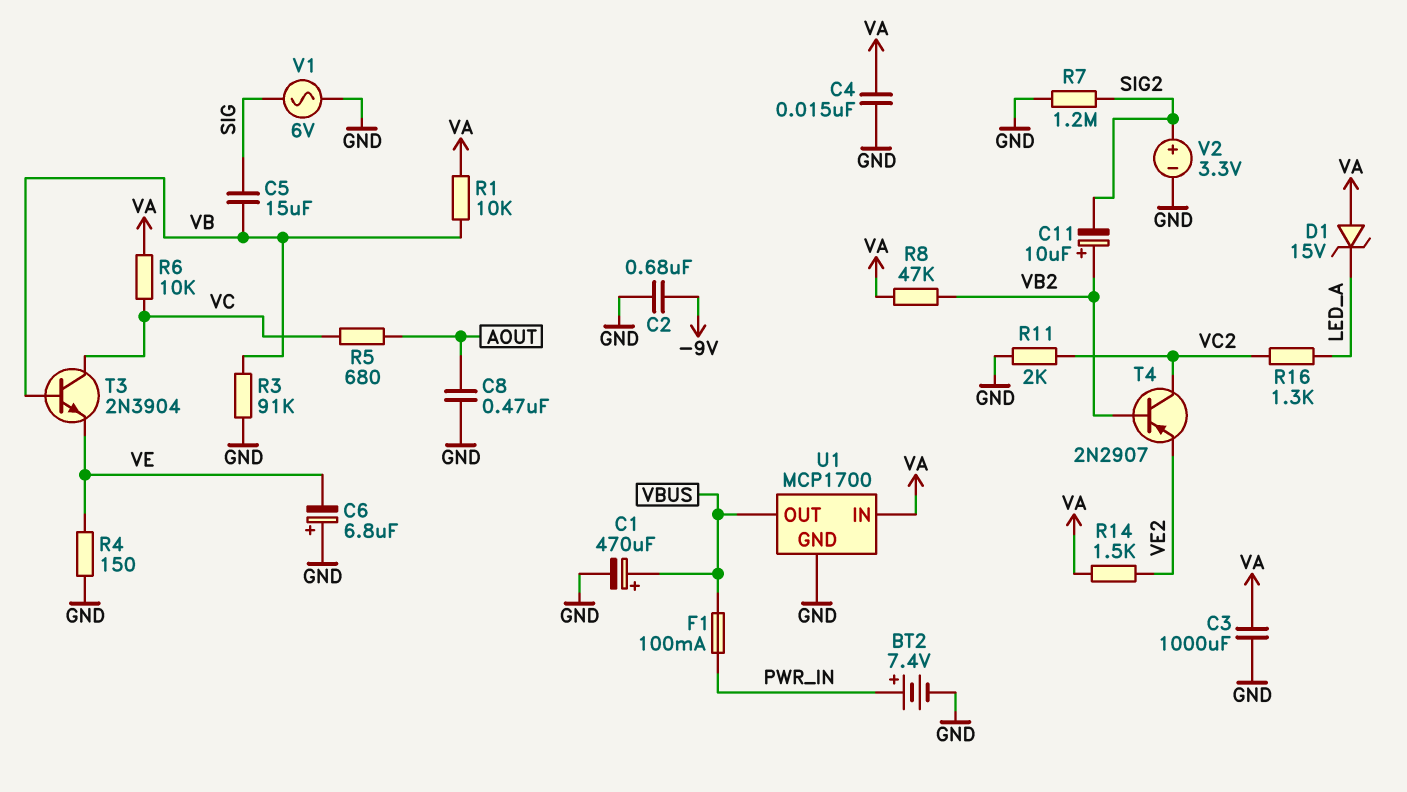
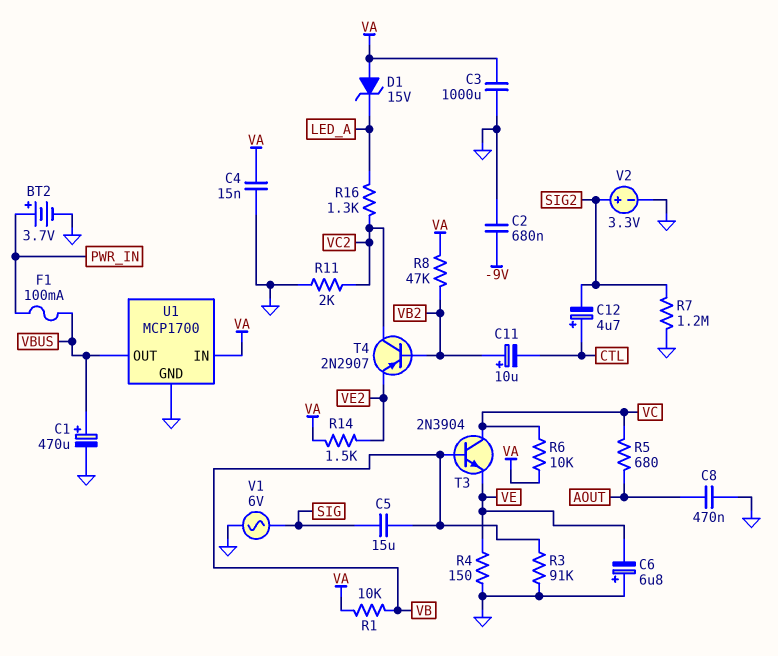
BT2: 7.4V (plus PWR_IN, minus GND) -> 3.7V (plus PWR_IN, minus GND)
C11: 10uF (plus VB2, minus SIG2) -> 10uF (plus VB2, minus CTL)
C12: none -> 4.7uF (plus CTL, minus SIG2)

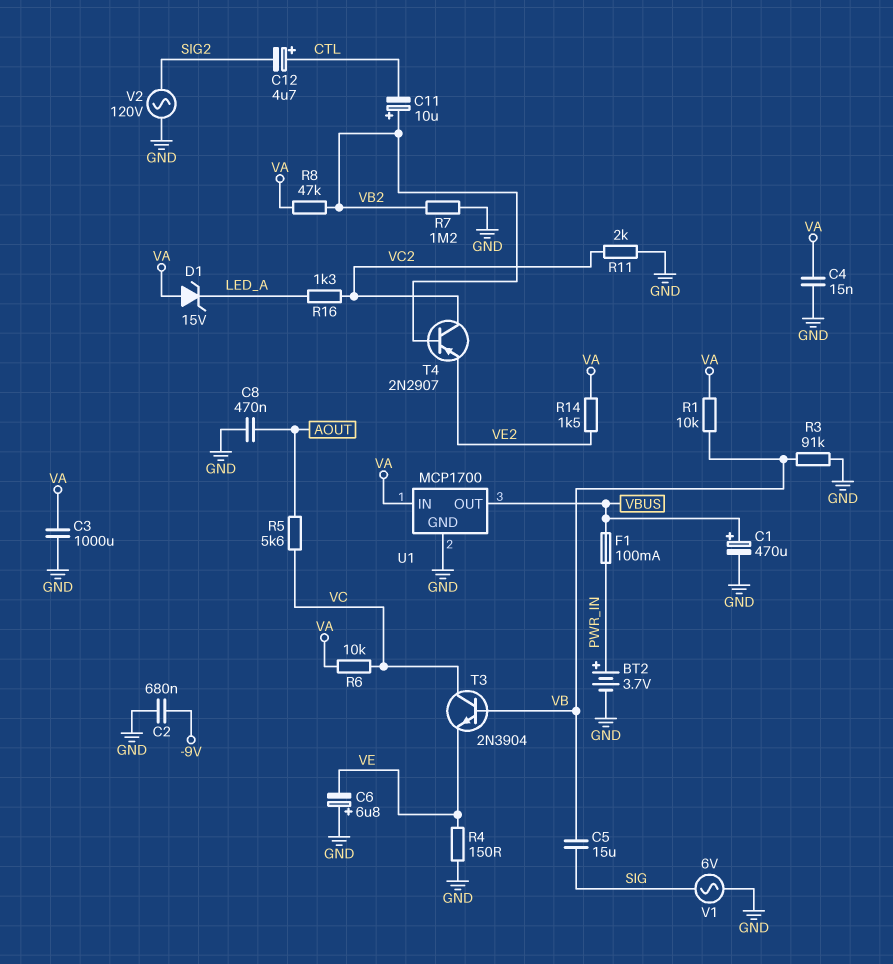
R5: 680 (AOUT, VC) -> 5.6k (AOUT, VC)
R7: 1.2M (GND, SIG2) -> 1.2M (GND, VB2)
V2: 3.3V (plus SIG2, minus GND) -> AC 120V (GND, SIG2)

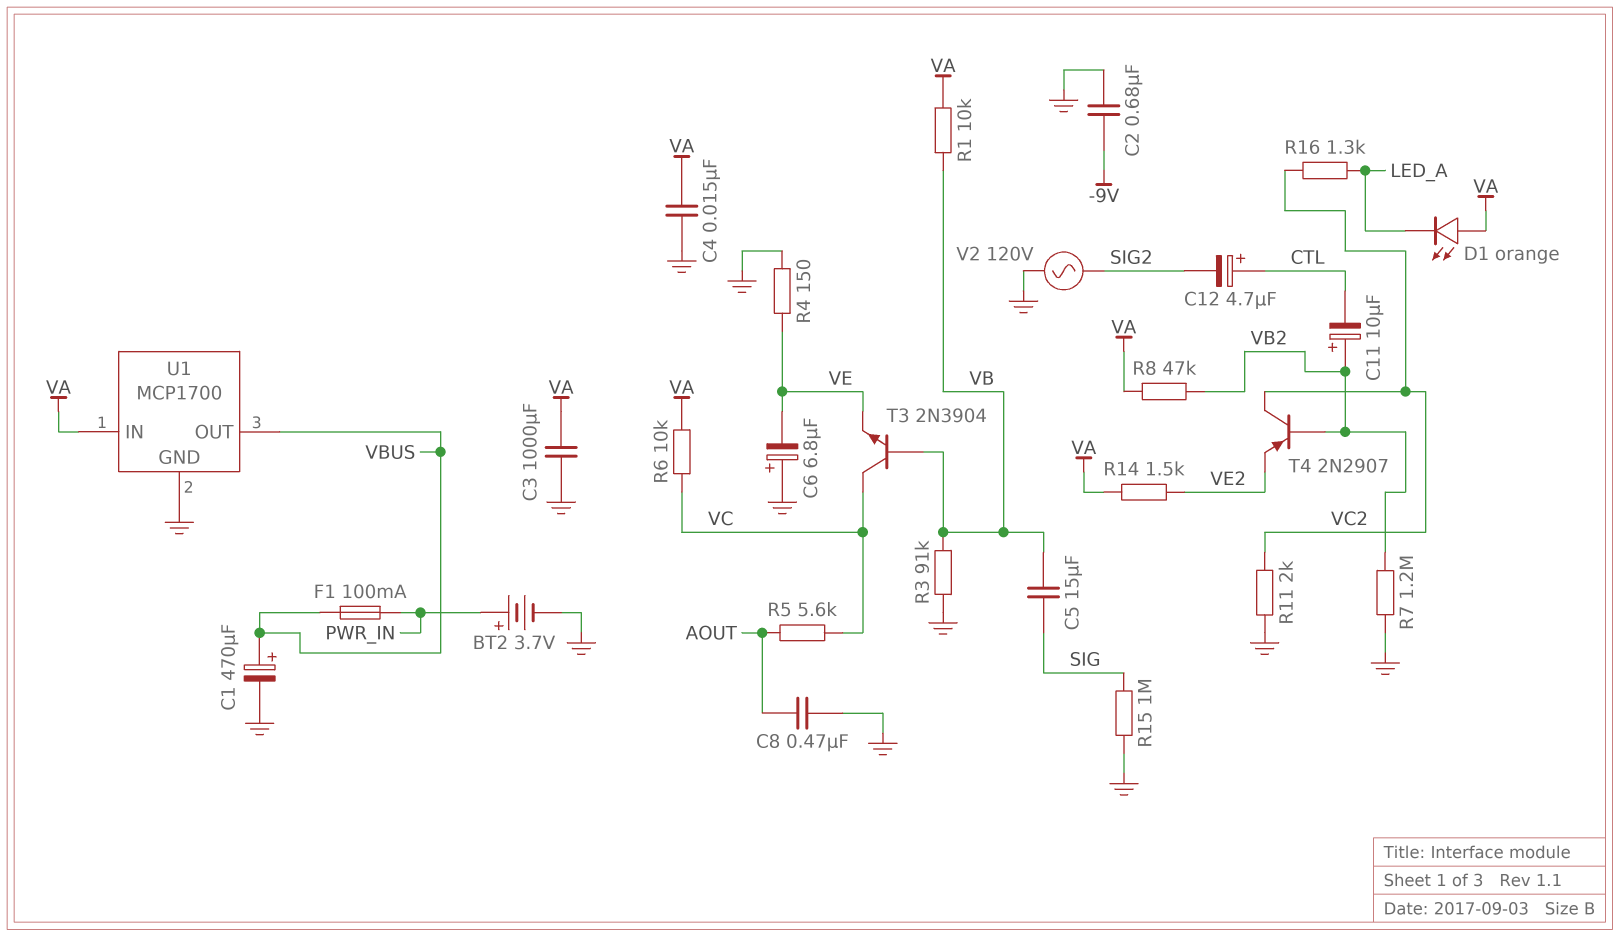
D1: zener 15V (A VA, K LED_A) -> LED orange (A VA, K LED_A)
R15: none -> 1M (GND, SIG)
V1: AC 6V (GND, SIG) -> none

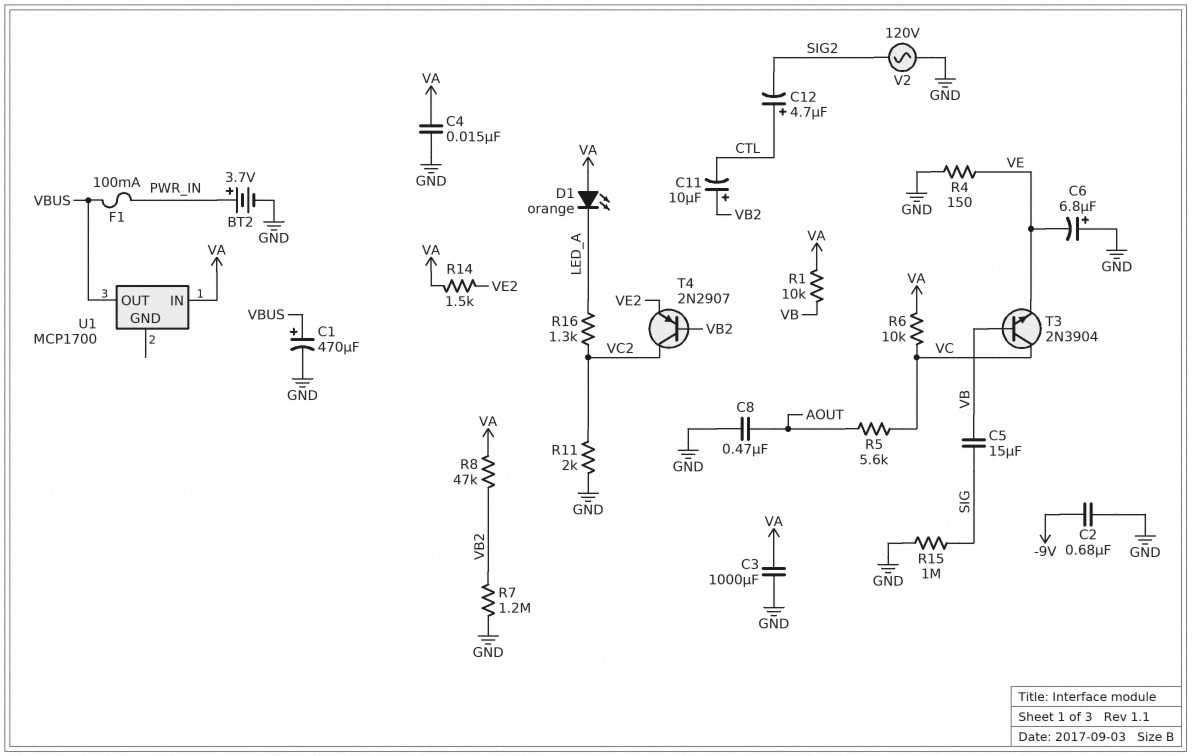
R3: 91k (GND, VB) -> none
U1 pin GND: GND -> none

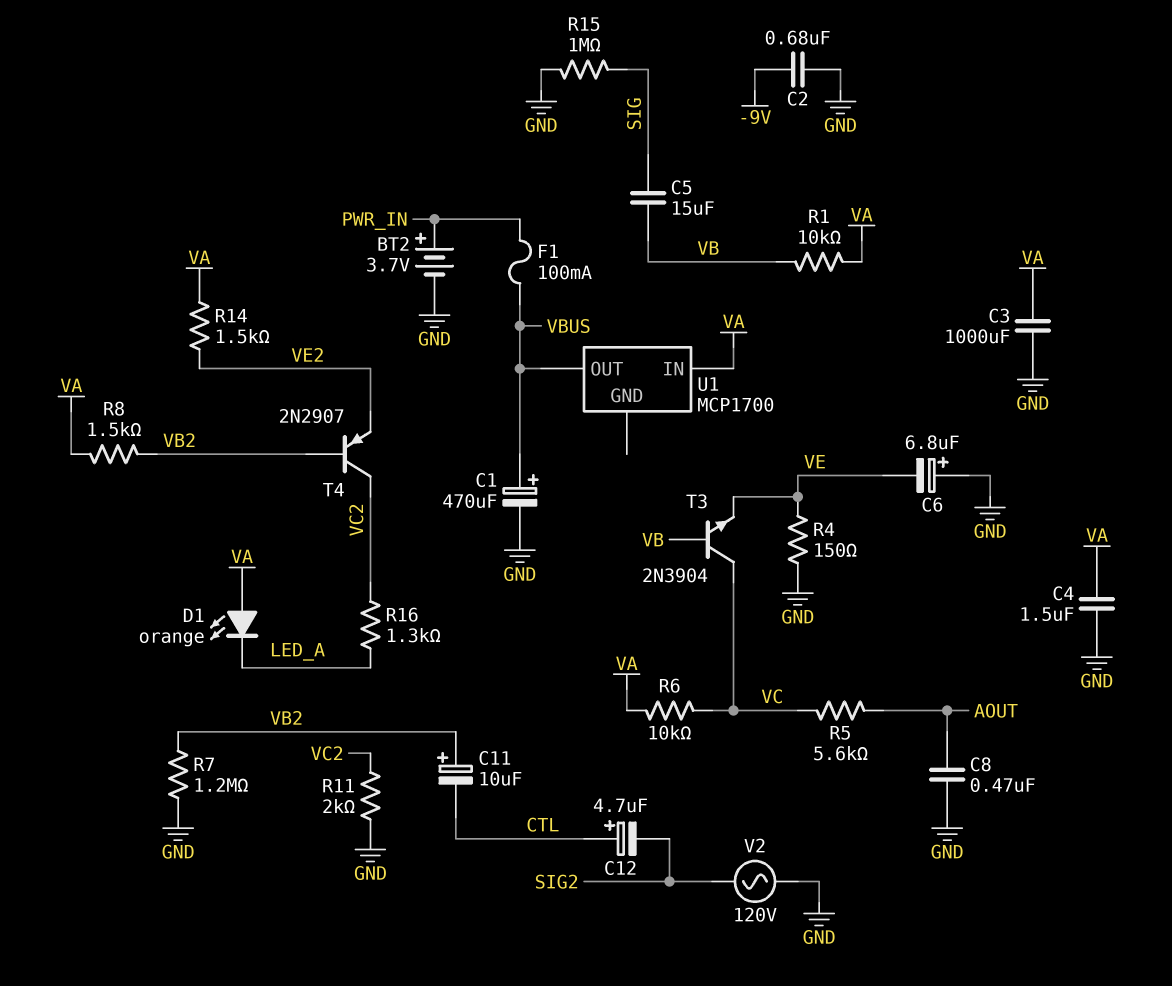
C4: 15nF (GND, VA) -> 1.5uF (GND, VA)
R8: 47k (VA, VB2) -> 1.5k (VA, VB2)

